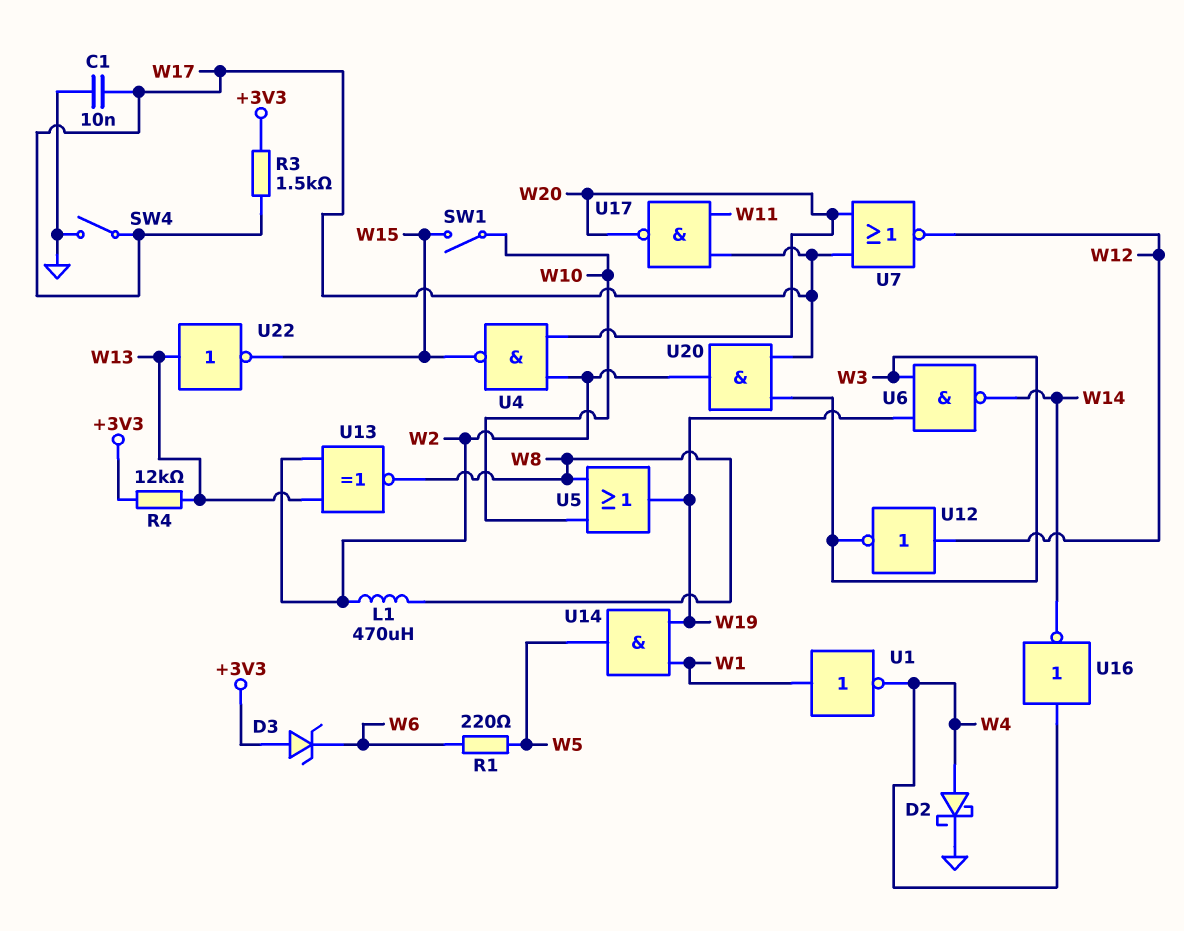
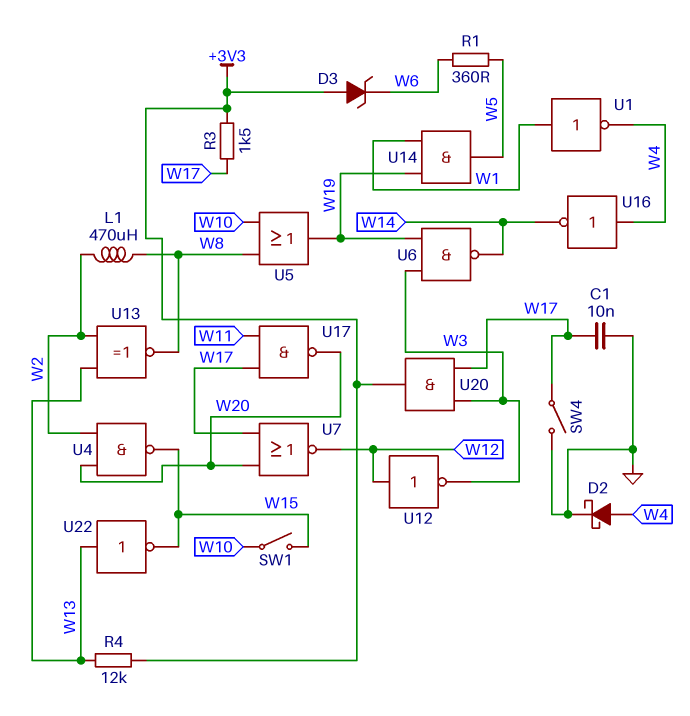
R1: 220 (W5, W6) -> 360 (W5, W6)
U20: AND (in W3, in W17, out W2) -> AND (in W3, in W17, out +3V3)

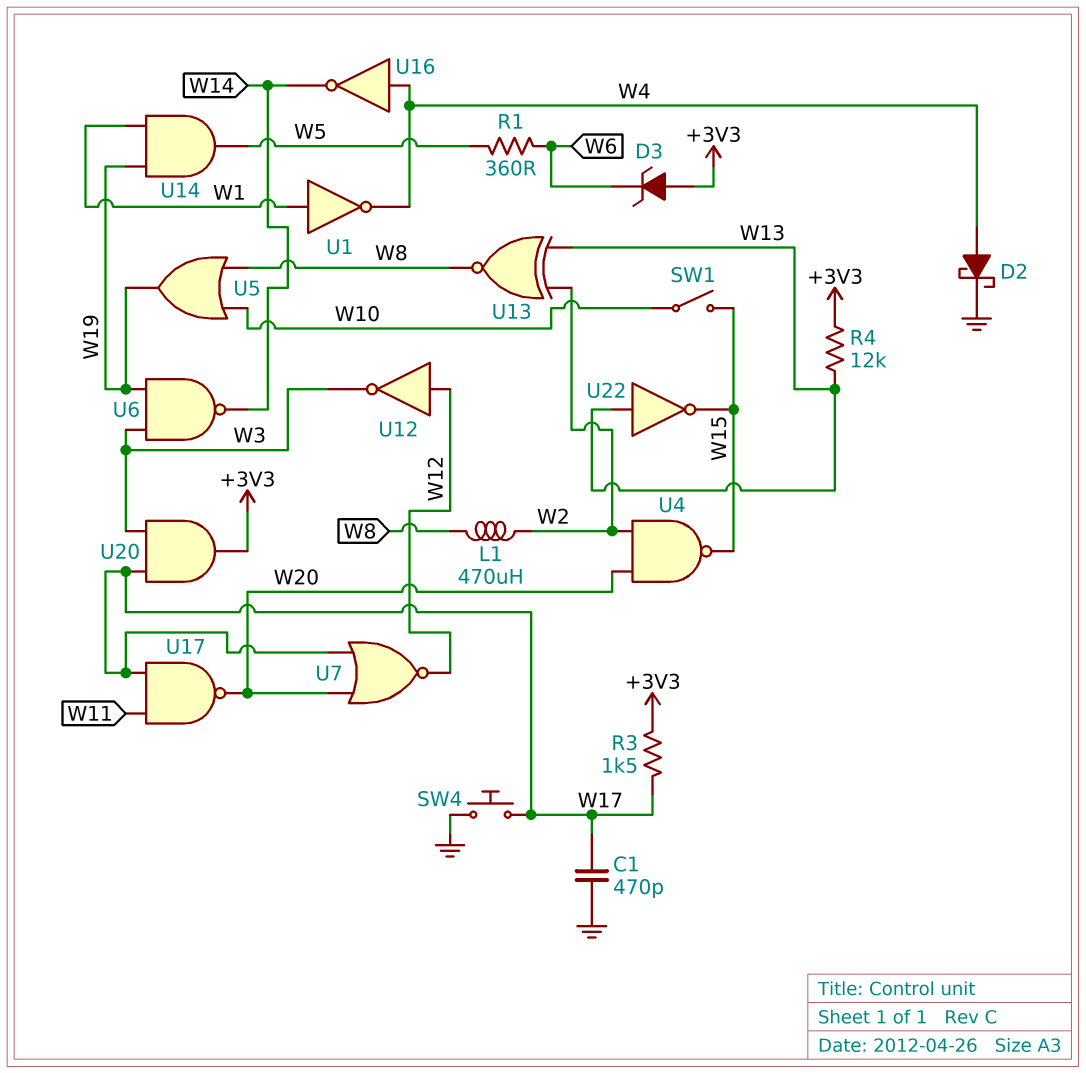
C1: 10nF (GND, W17) -> 470pF (GND, W17)
SW4: switch (GND, W17) -> button (GND, W17)

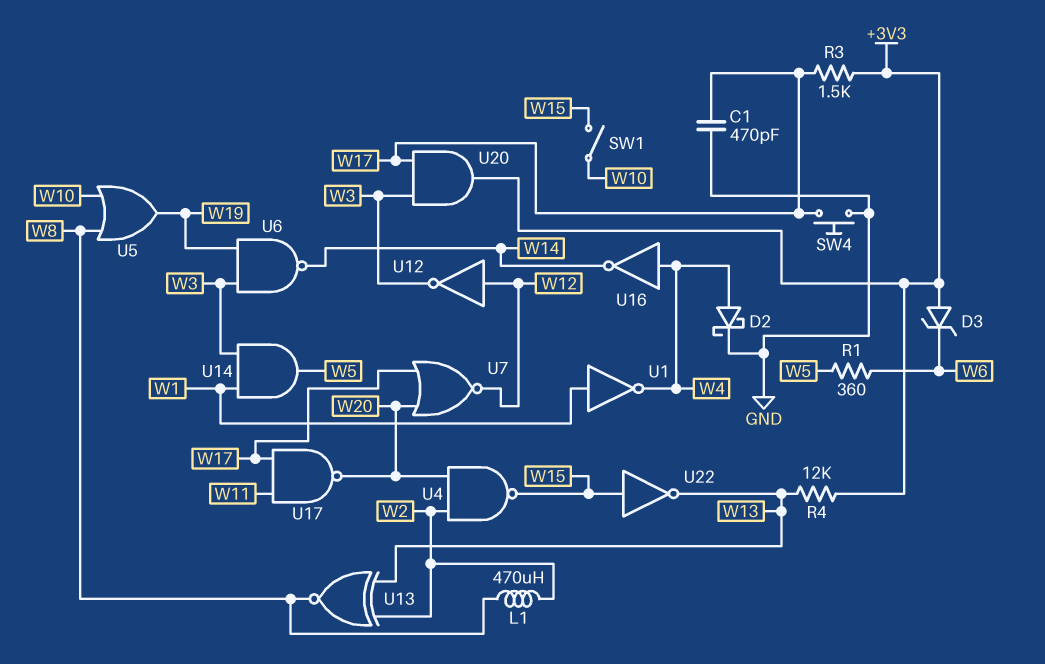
U14: AND (in W1, in W19, out W5) -> AND (in W1, in W3, out W5)
U22: NOT (in W13, out W15) -> NOT (in W15, out W13)

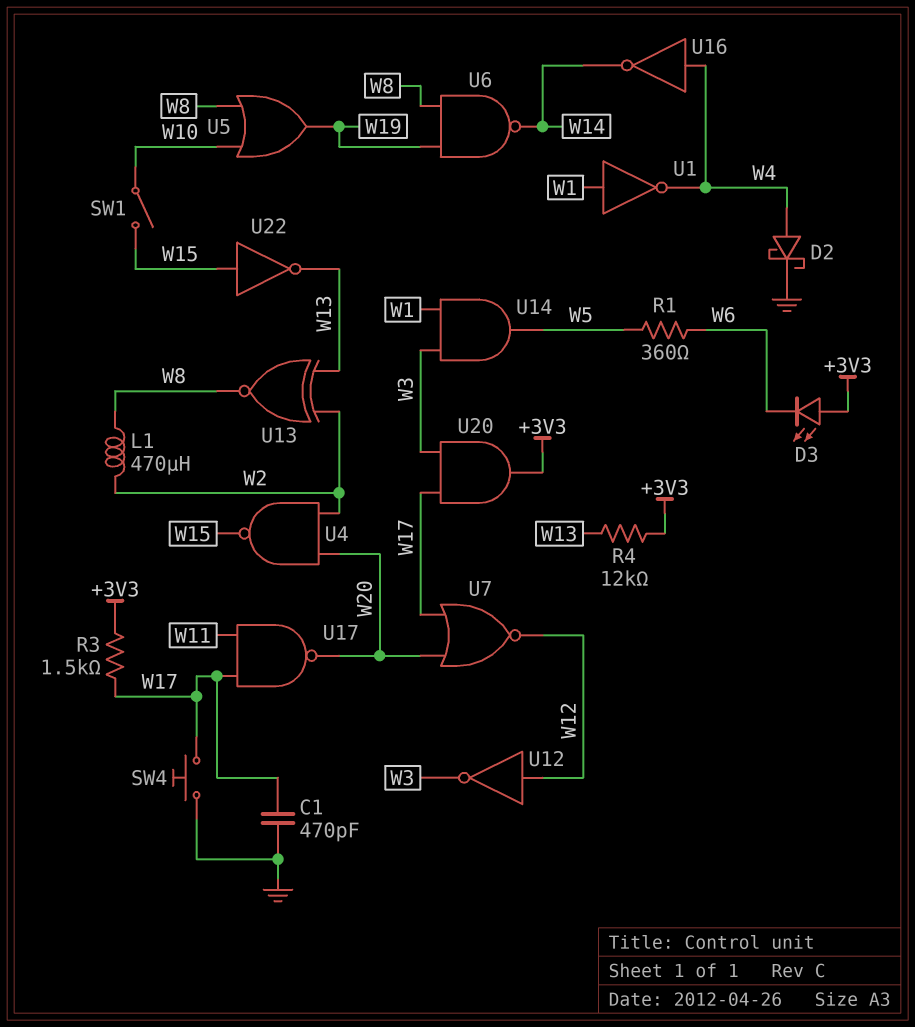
D3: zener (A +3V3, K W6) -> LED (A +3V3, K W6)
U6: NAND (in W3, in W19, out W14) -> NAND (in W8, in W19, out W14)

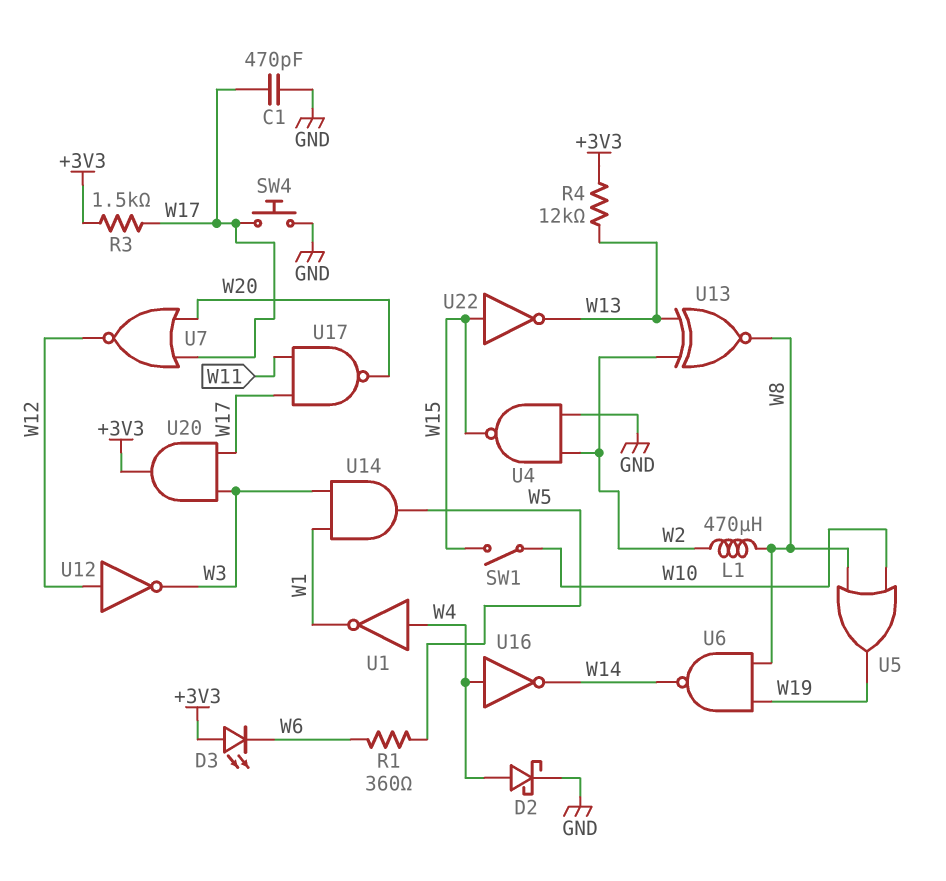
U1: NOT (in W1, out W4) -> NOT (in W4, out W1)
U4: NAND (in W2, in W20, out W15) -> NAND (in GND, in W2, out W15)

